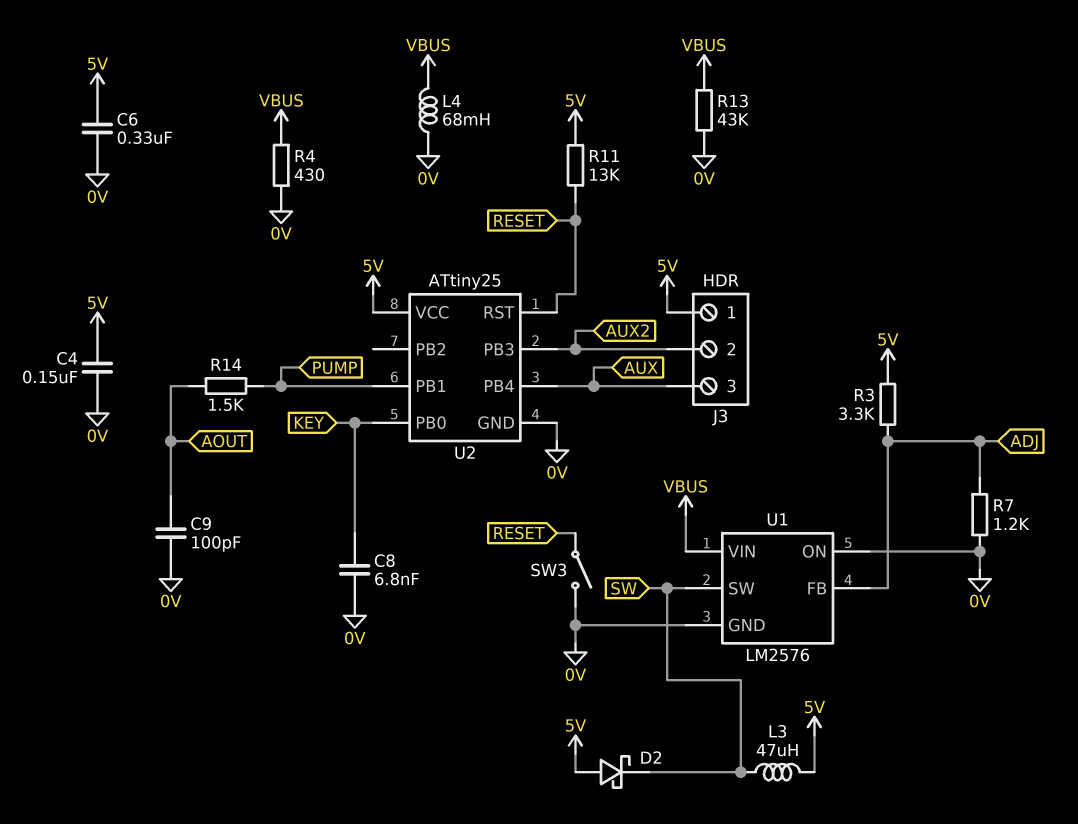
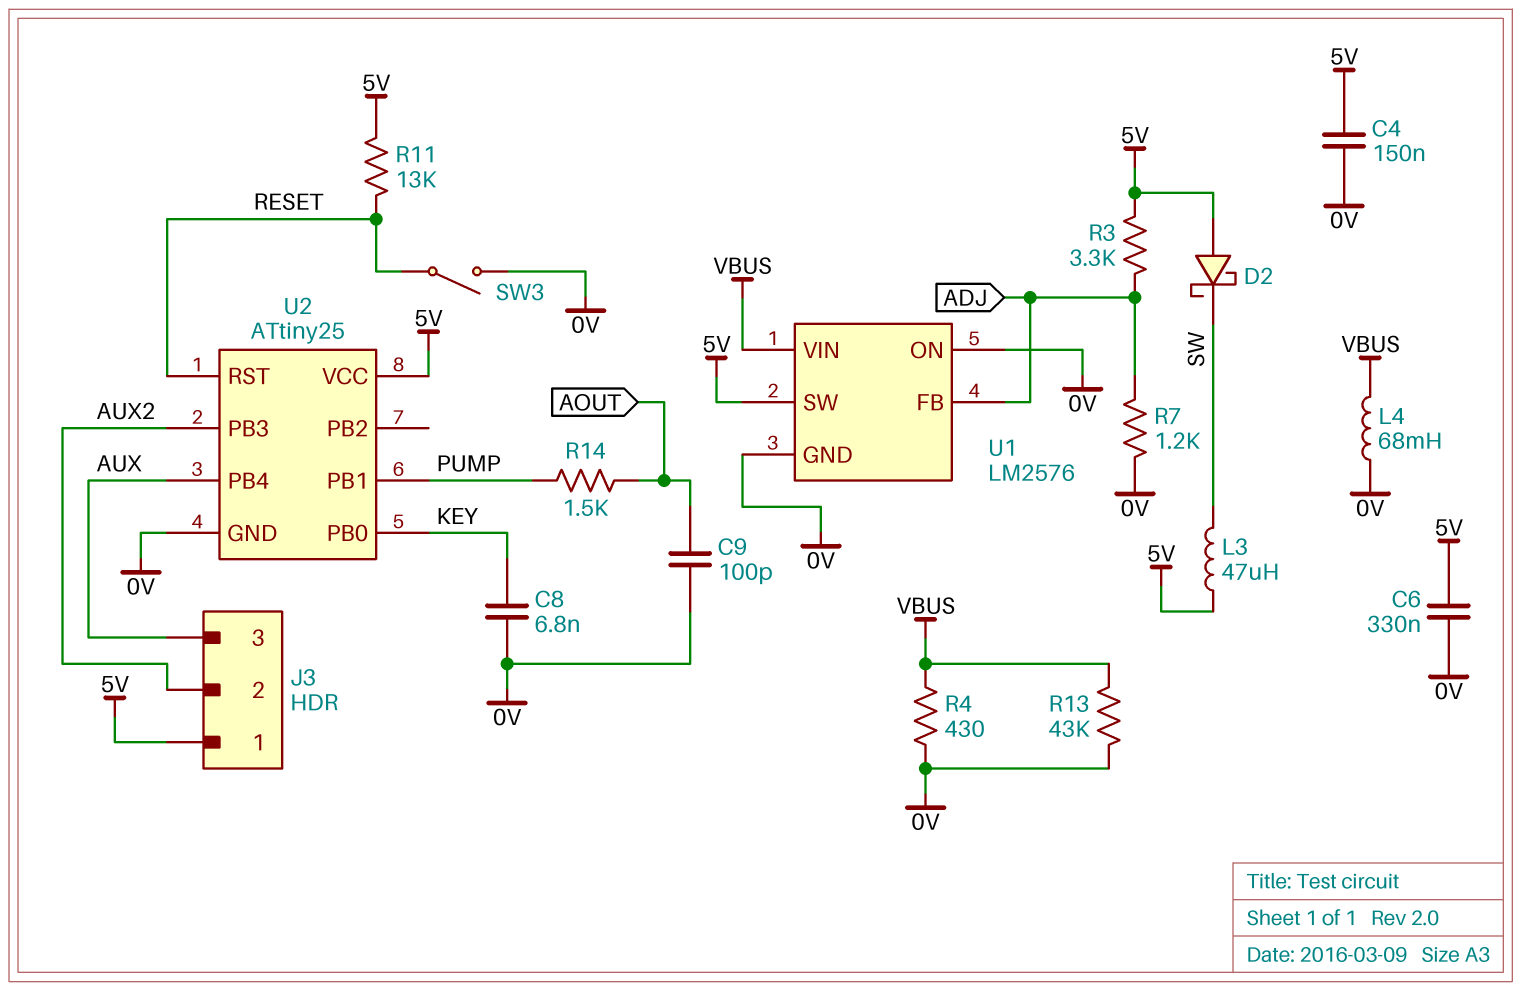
U1 pin SW: SW -> 5V

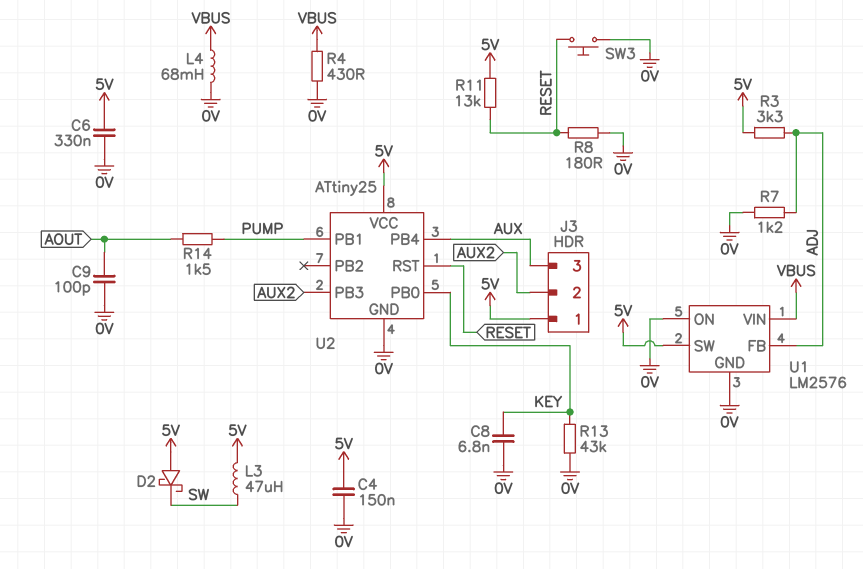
R8: none -> 180 (0V, RESET)
R13: 43k (0V, VBUS) -> 43k (0V, KEY)
SW3: switch (0V, RESET) -> button (0V, RESET)

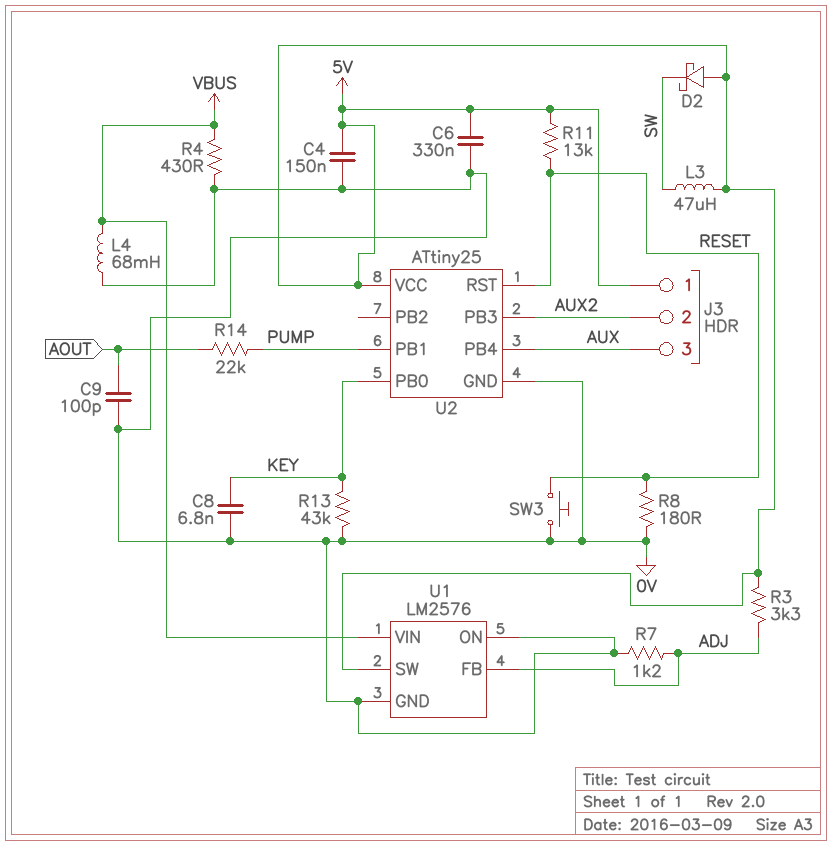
R14: 1.5k (AOUT, PUMP) -> 22k (AOUT, PUMP)

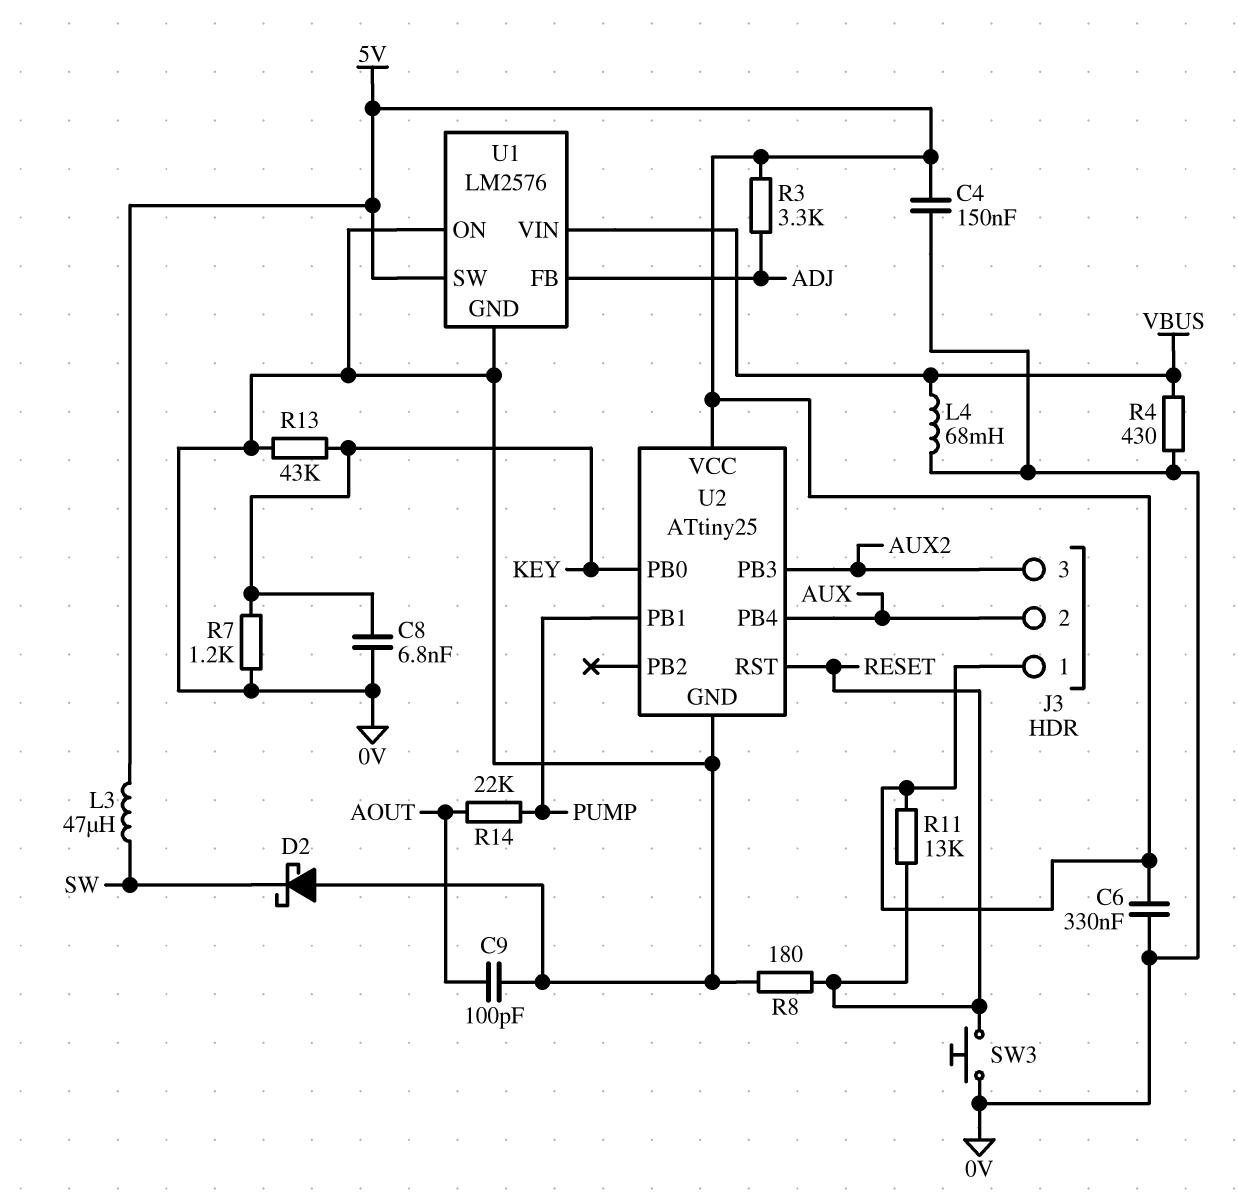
D2: schottky (A 5V, K SW) -> schottky (A 0V, K SW)
J3 pin 2: AUX2 -> AUX
J3 pin 3: AUX -> AUX2
R7: 1.2k (0V, ADJ) -> 1.2k (0V, KEY)

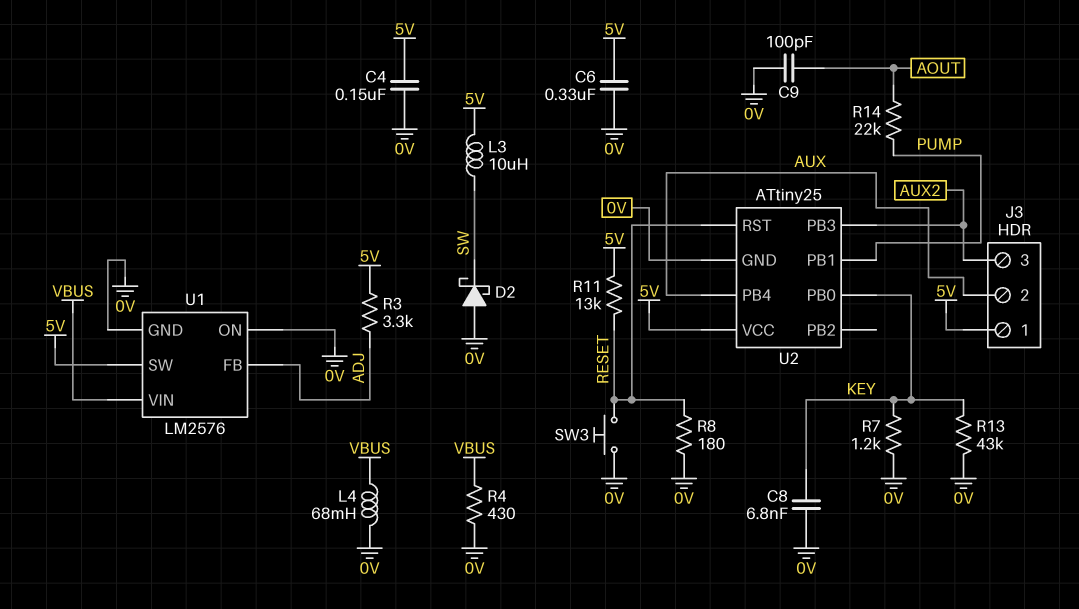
L3: 47uH (5V, SW) -> 10uH (5V, SW)

